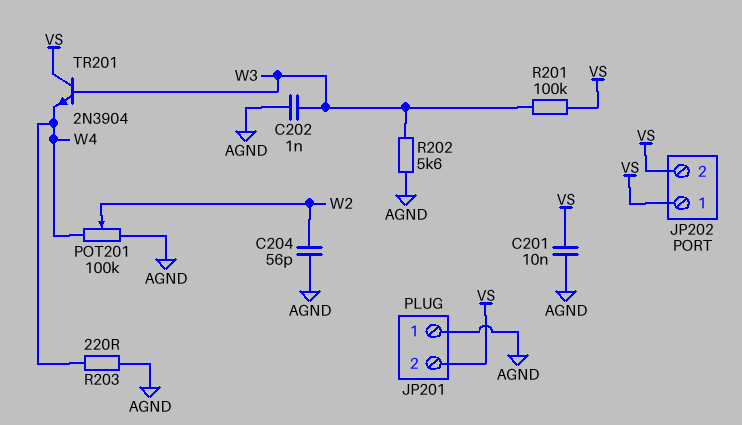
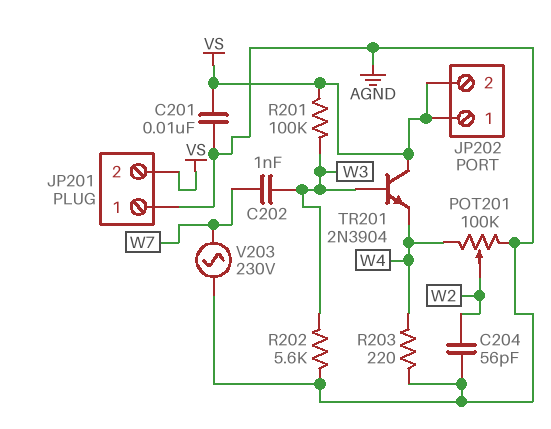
C202: 1nF (AGND, W3) -> 1nF (W3, W7)
V203: none -> AC 230V (AGND, W7)

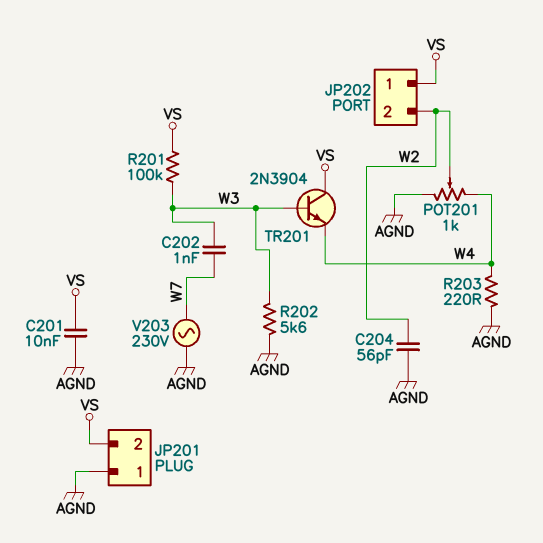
JP202 pin 2: VS -> W2
POT201: 100k (AGND, W4, wiper W2) -> 1k (AGND, W4, wiper W2)

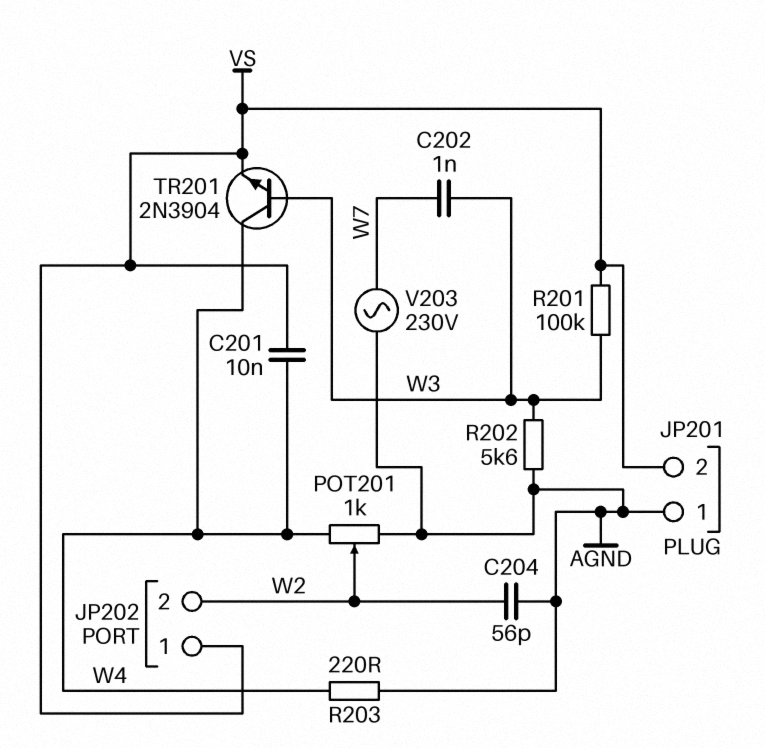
C201: 10nF (AGND, VS) -> 10nF (VS, W4)
TR201: NPN 2N3904 (B W3, C VS, E W4) -> NPN 2N3904 (B W3, C W4, E VS)

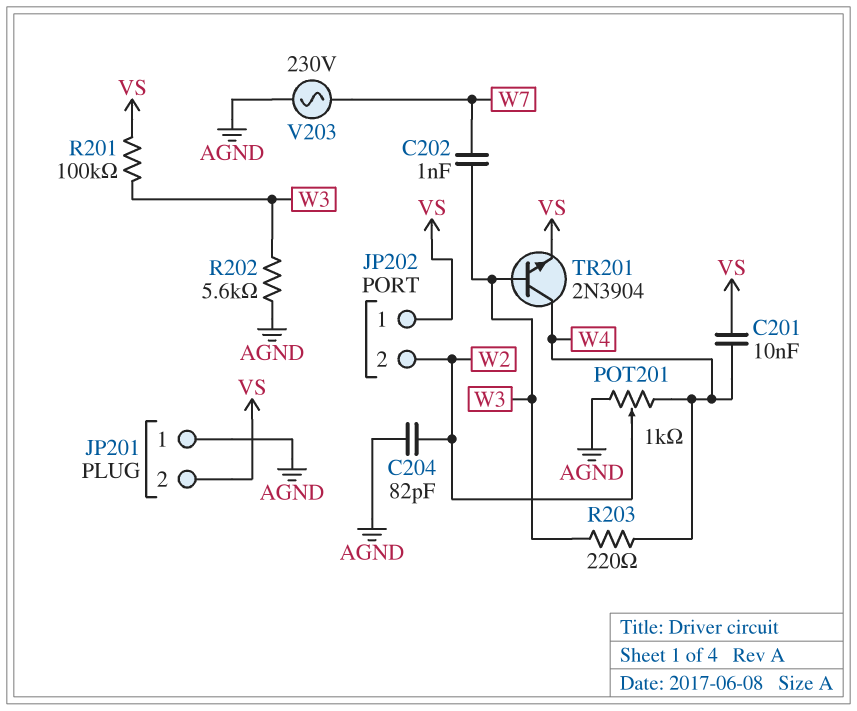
C204: 56pF (AGND, W2) -> 82pF (AGND, W2)
R203: 220 (AGND, W4) -> 220 (W3, W4)

